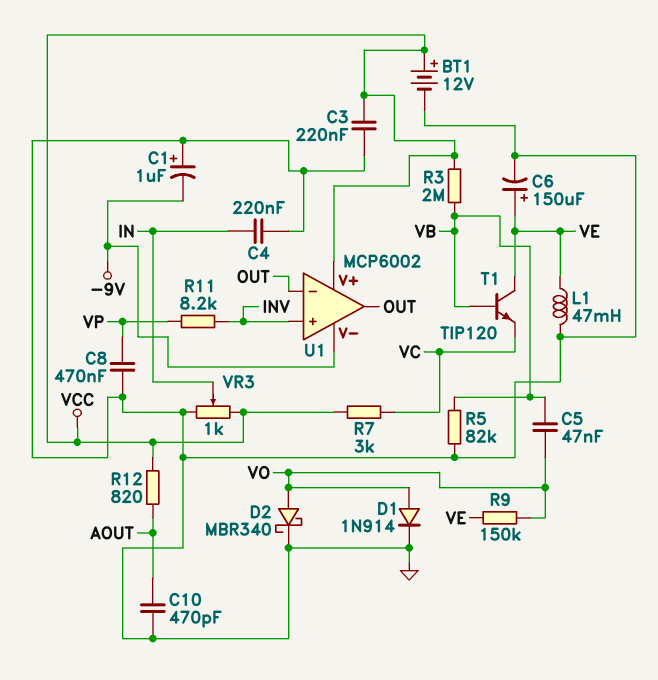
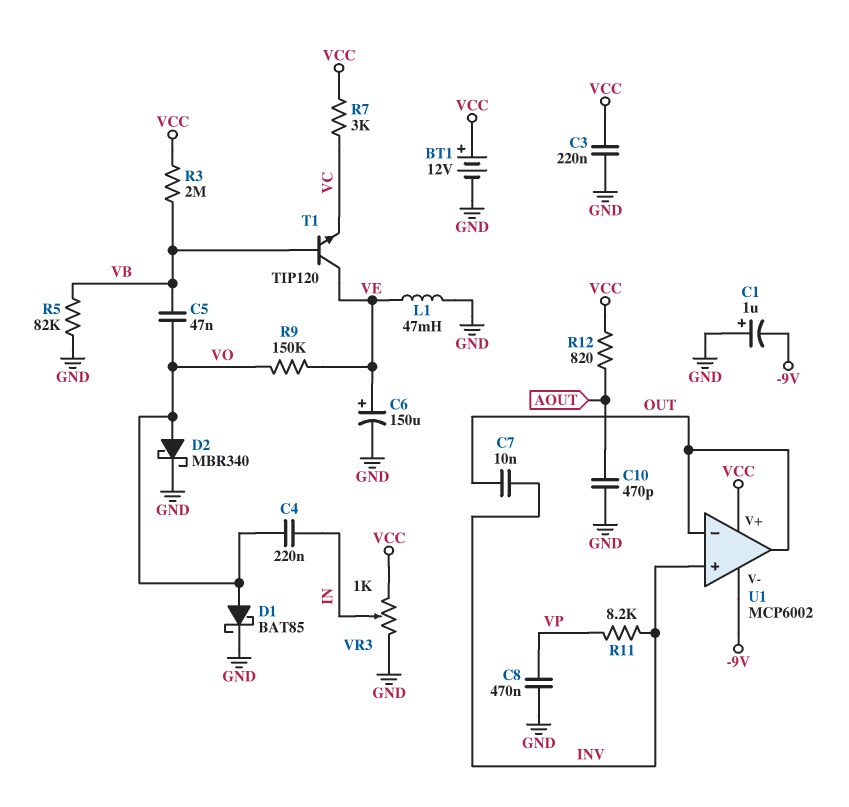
C4: 220nF (GND, IN) -> 220nF (IN, VO)
C7: none -> 10nF (INV, OUT)
D1: diode 1N914 (A VO, K GND) -> schottky BAT85 (A VO, K GND)

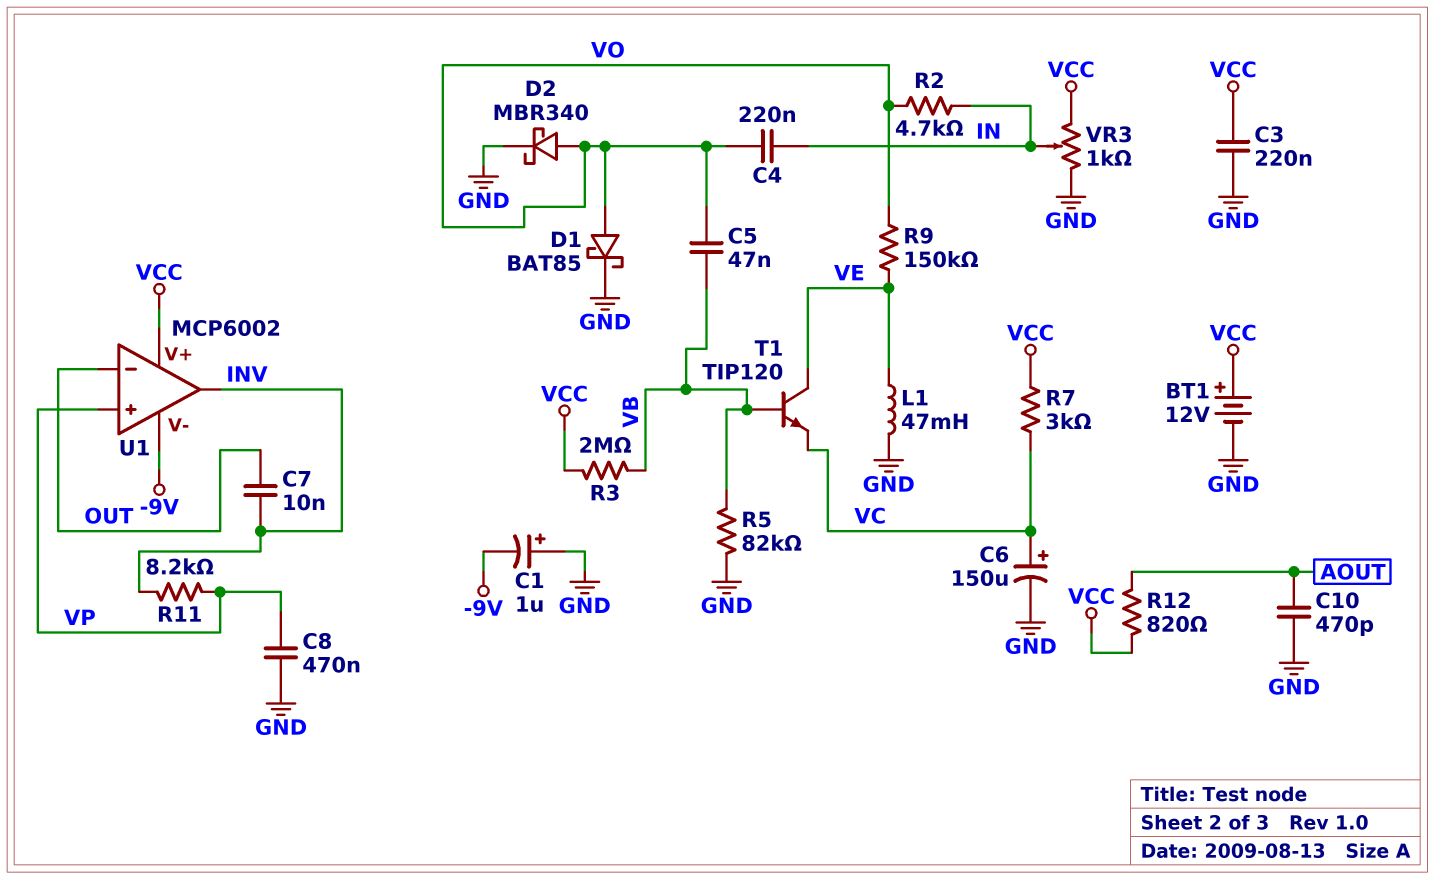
C6: 150uF (plus VE, minus GND) -> 150uF (plus VC, minus GND)
R2: none -> 4.7k (IN, VO)
U1 pin in+: INV -> VP
U1 pin out: OUT -> INV

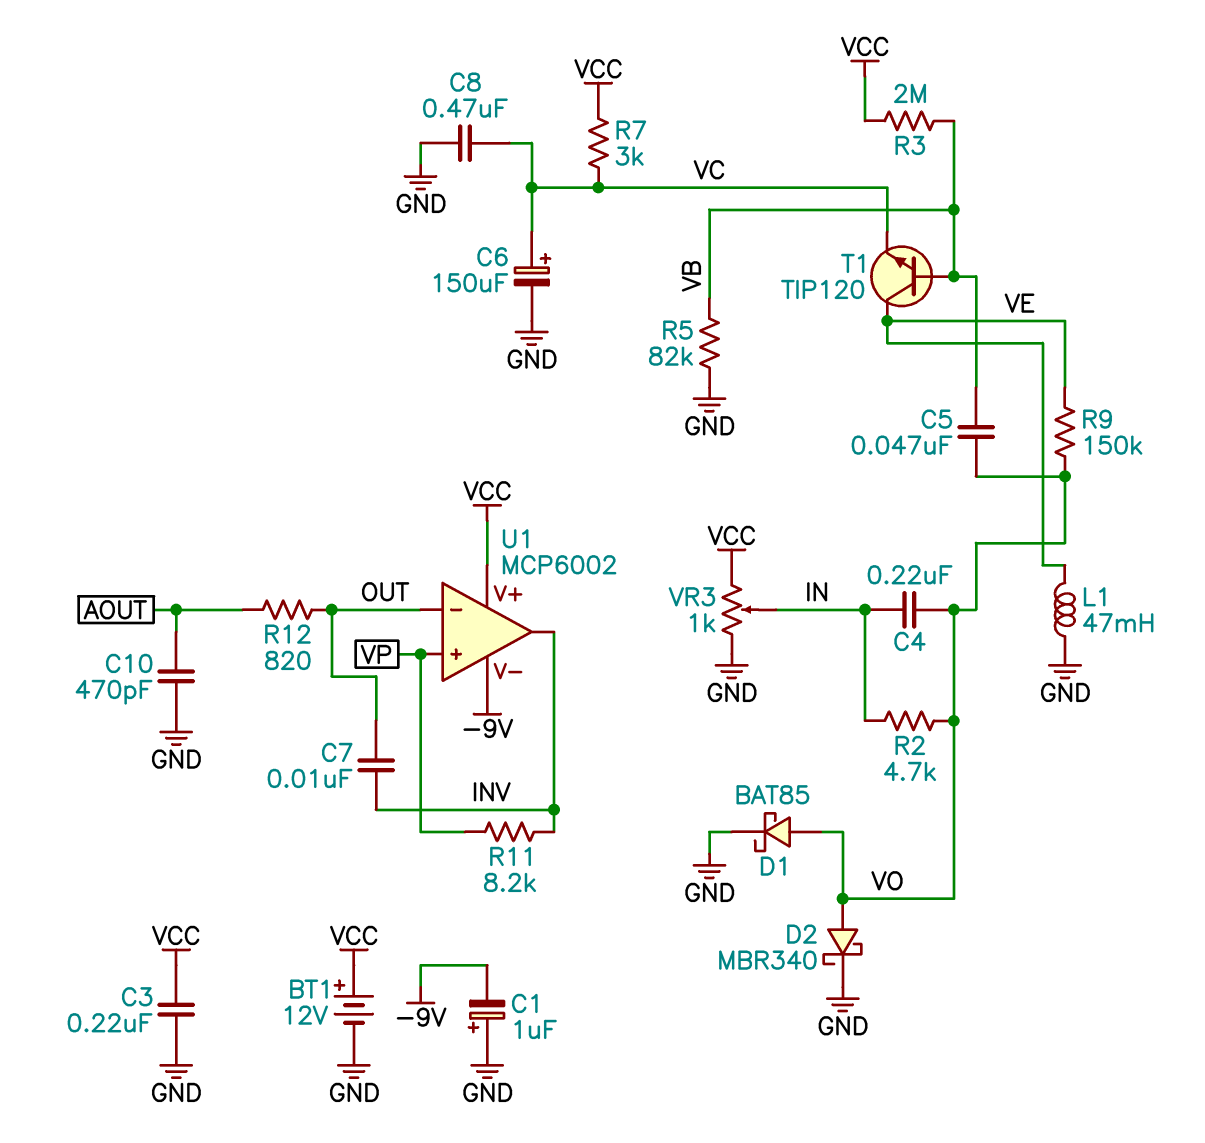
C8: 470nF (GND, VP) -> 470nF (GND, VC)
R12: 820 (AOUT, VCC) -> 820 (AOUT, OUT)

